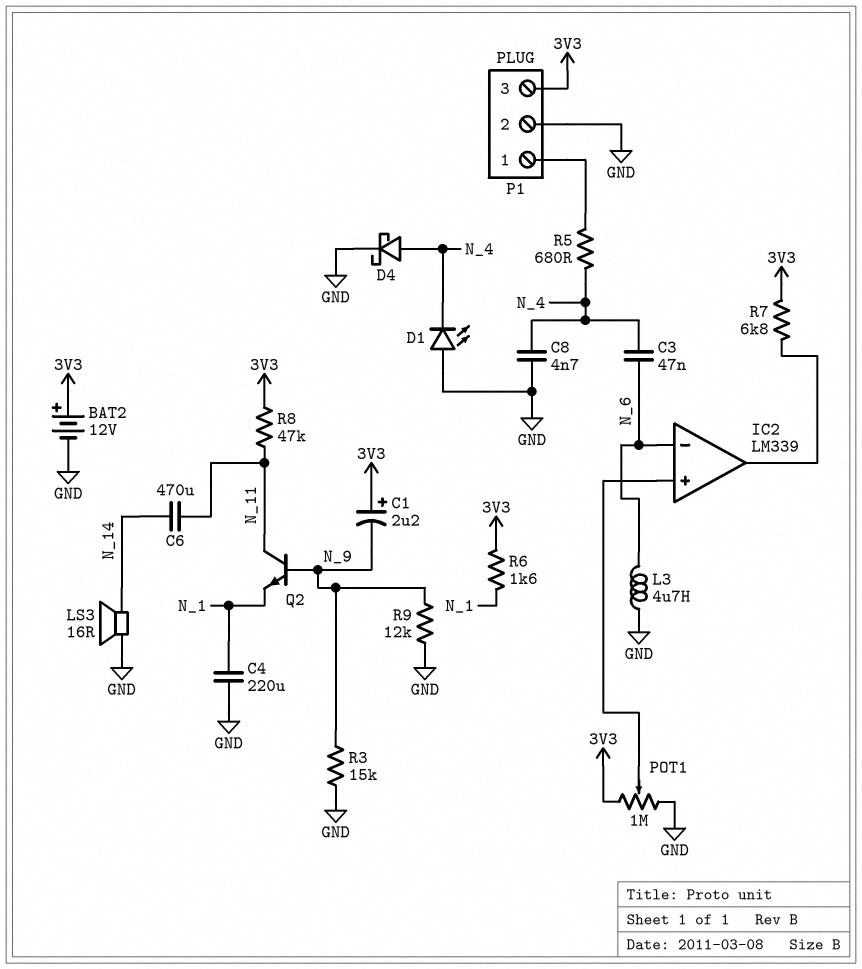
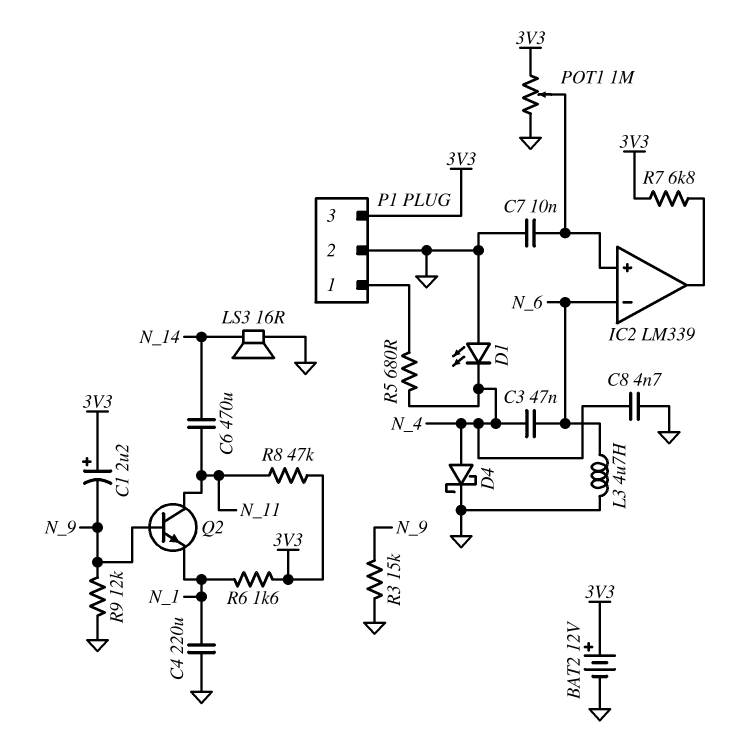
C7: none -> 10nF (GND, IC2/in+)

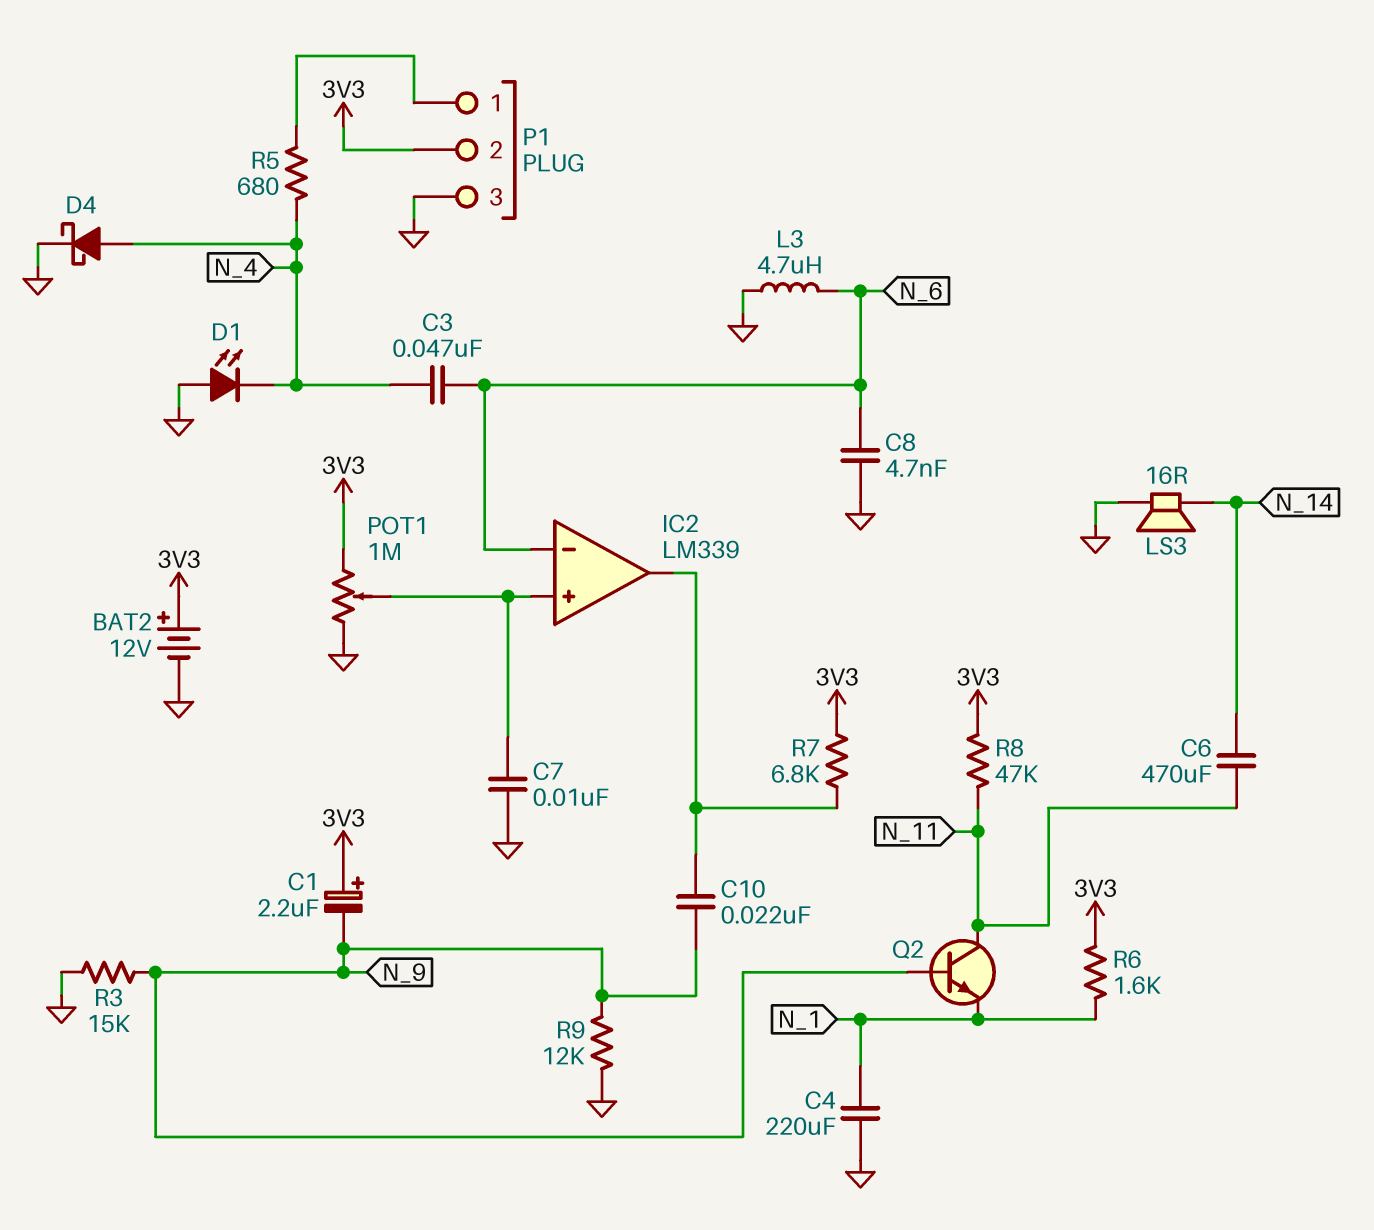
C8: 4.7nF (GND, N_4) -> 4.7nF (GND, N_6)
C10: none -> 22nF (IC2/out, N_9)
P1 pin 2: GND -> 3V3
P1 pin 3: 3V3 -> GND

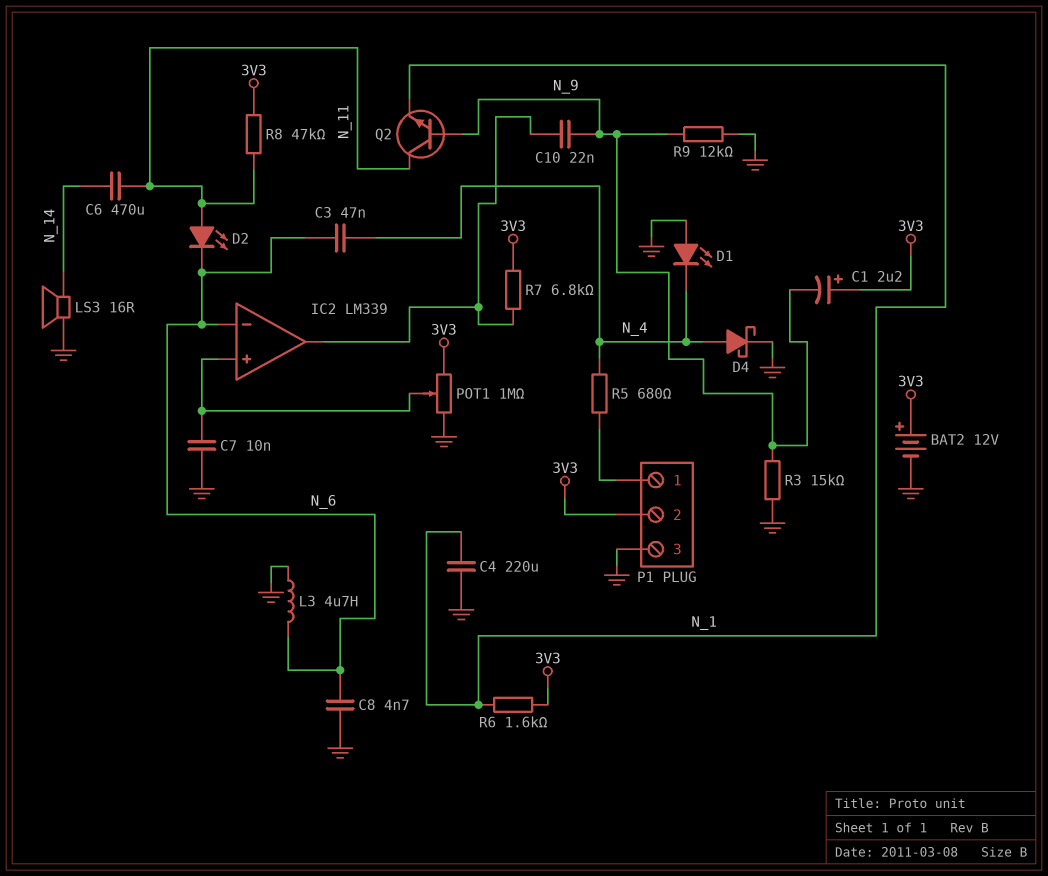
D2: none -> LED (A N_11, K N_6)

